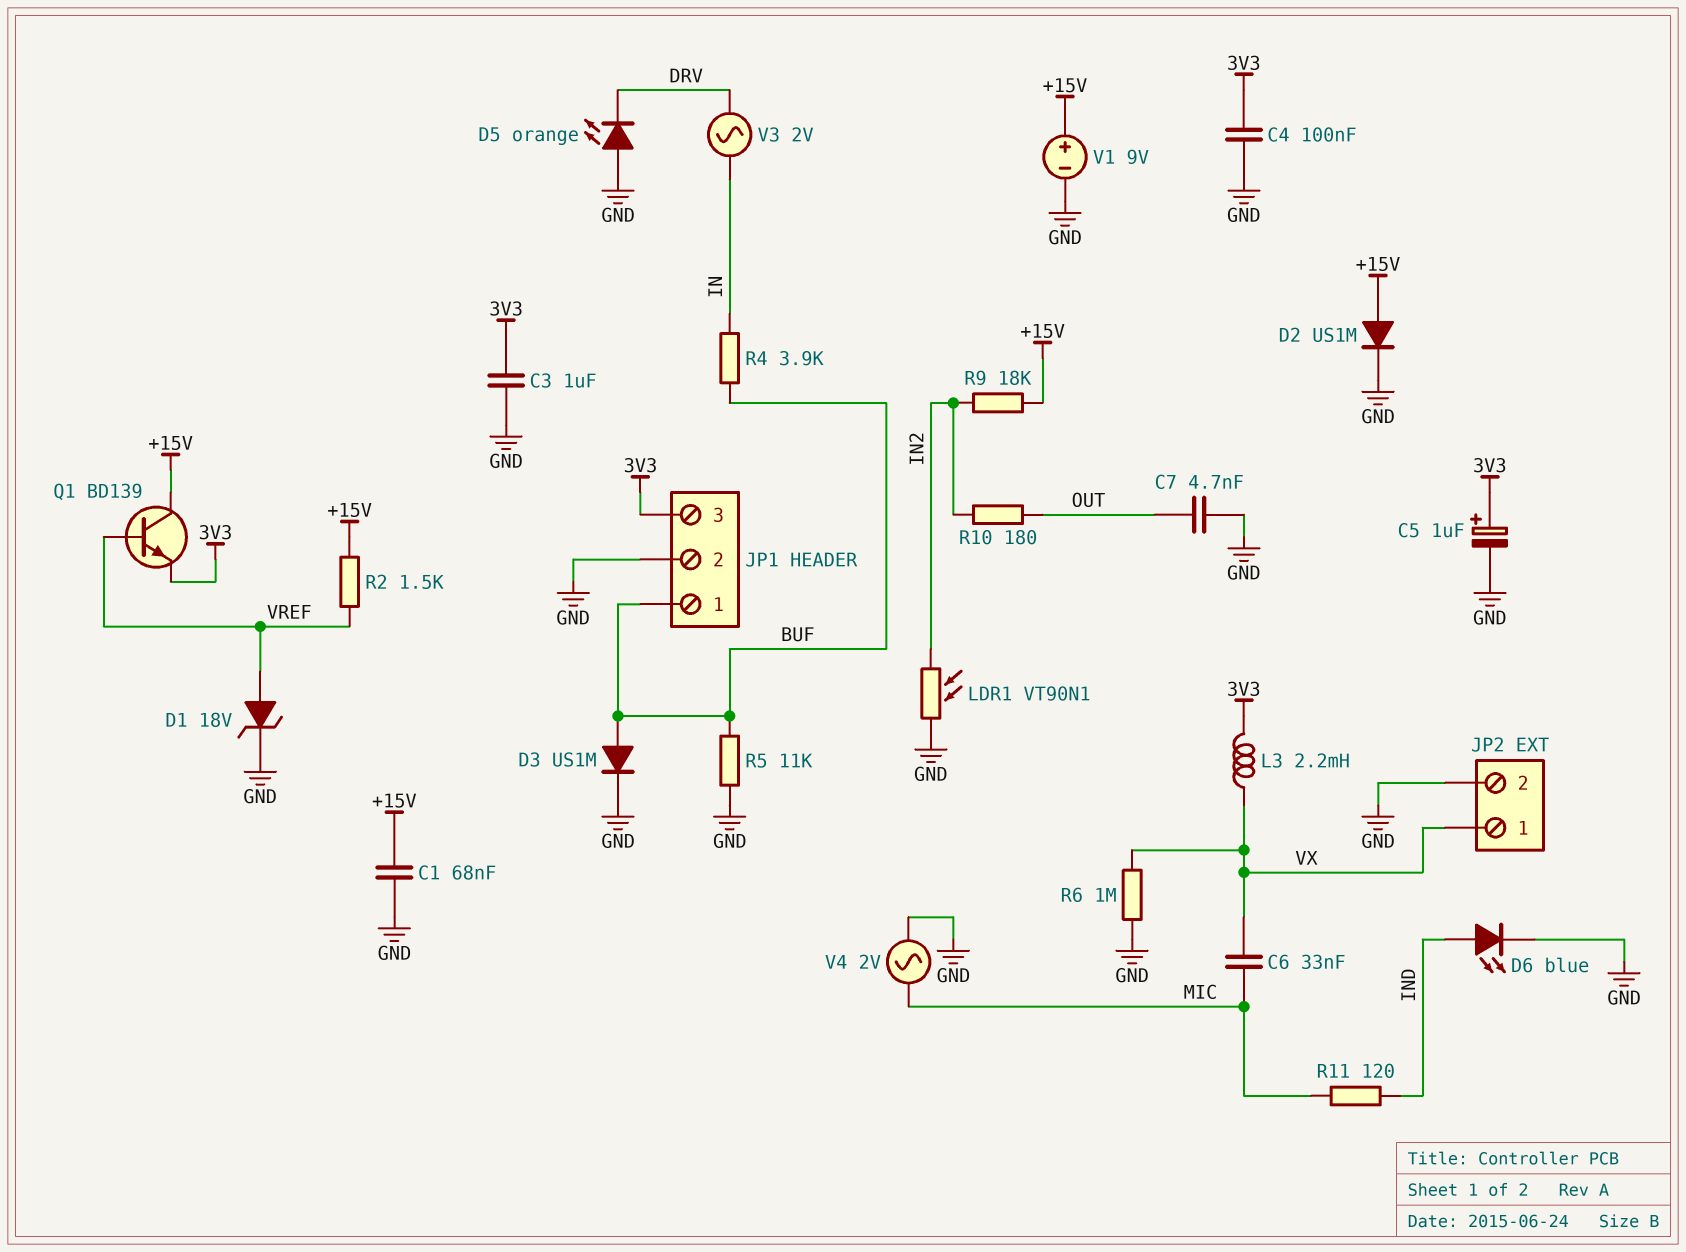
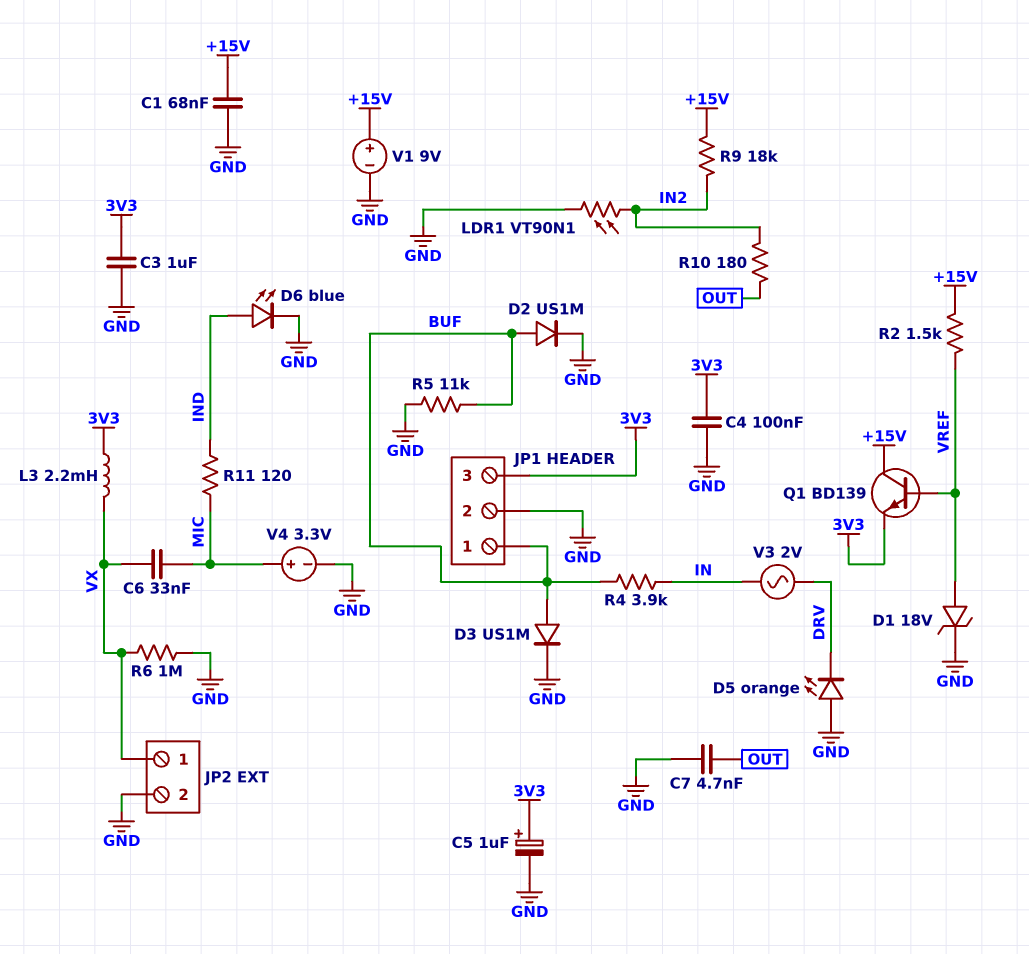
D2: diode US1M (A +15V, K GND) -> diode US1M (A BUF, K GND)
V4: AC 2V (GND, MIC) -> 3.3V (plus MIC, minus GND)

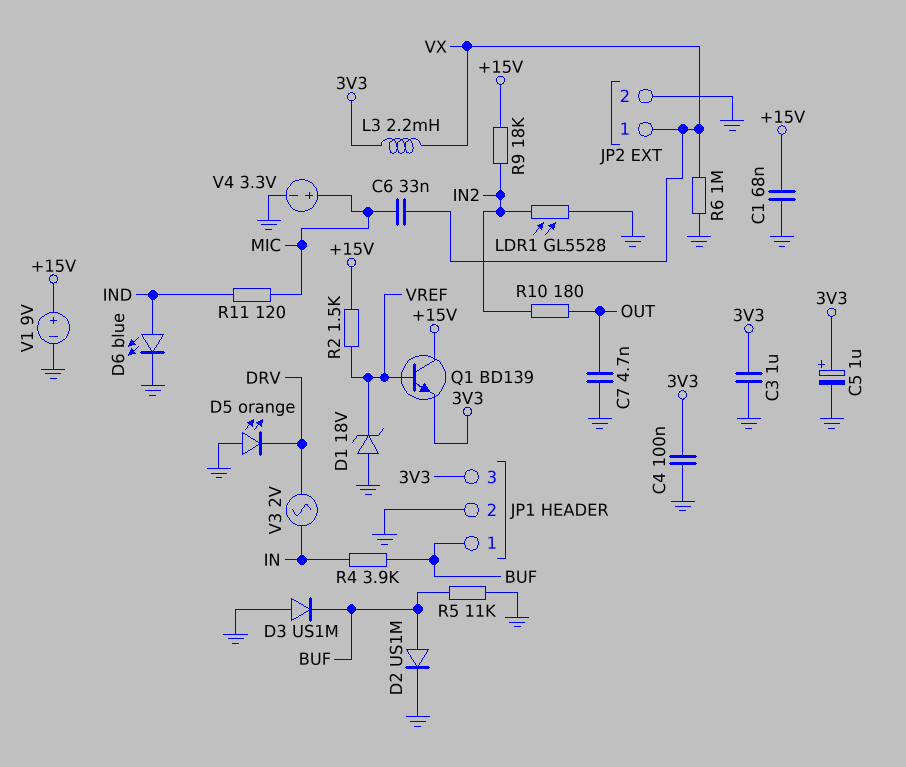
D1: zener 18V (A VREF, K GND) -> zener 18V (A GND, K VREF)
D3: diode US1M (A BUF, K GND) -> diode US1M (A GND, K BUF)
LDR1: VT90N1 (GND, IN2) -> GL5528 (GND, IN2)

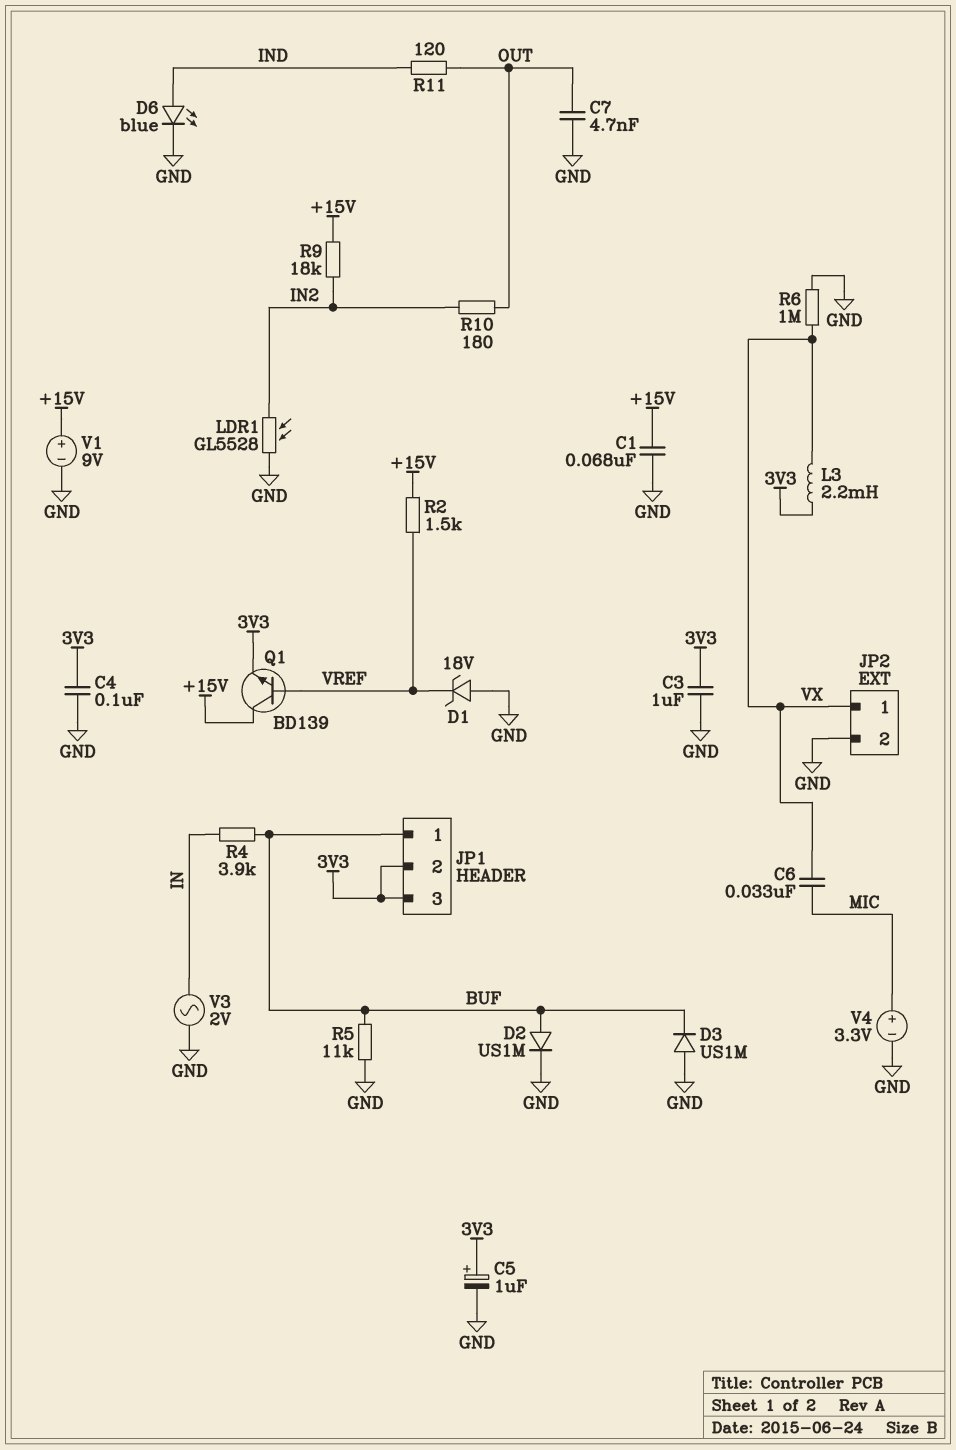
D5: LED orange (A GND, K DRV) -> none
JP1 pin 2: GND -> 3V3
R11: 120 (IND, MIC) -> 120 (IND, OUT)
V3: AC 2V (DRV, IN) -> AC 2V (GND, IN)

